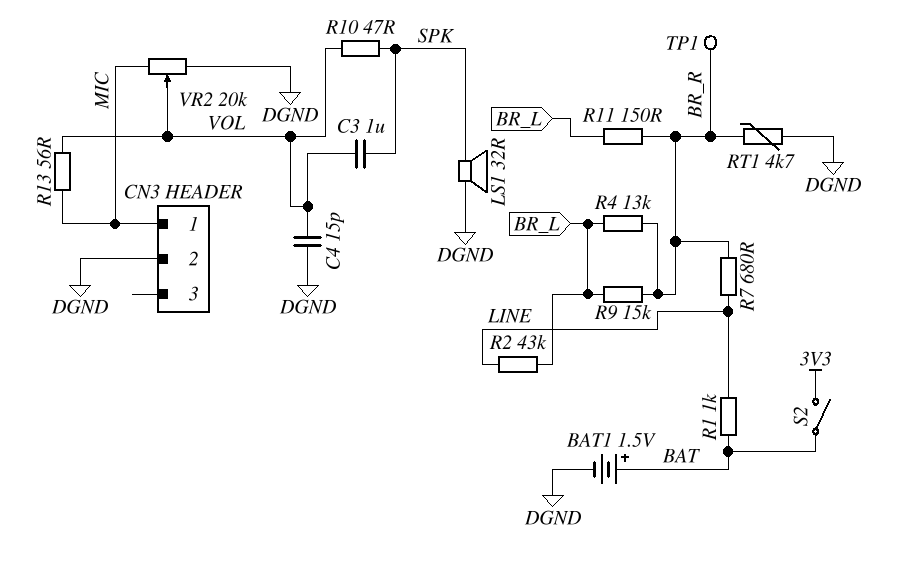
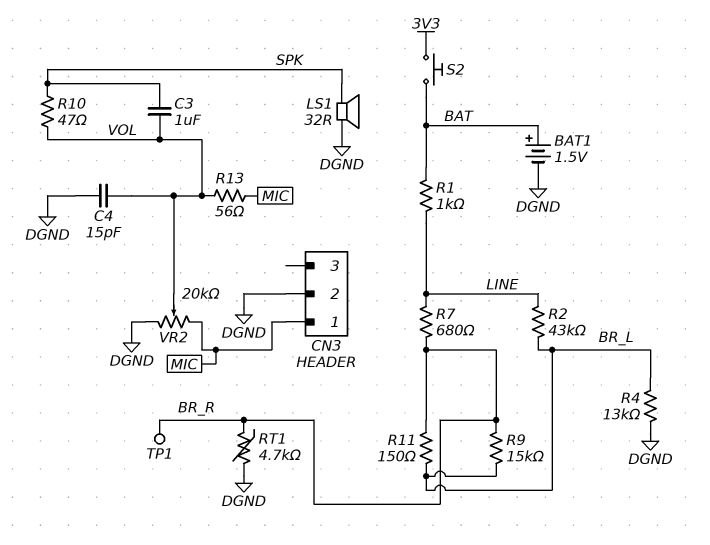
R4: 13k (BR_L, BR_R) -> 13k (BR_L, DGND)
S2: switch (3V3, BAT) -> button (3V3, BAT)

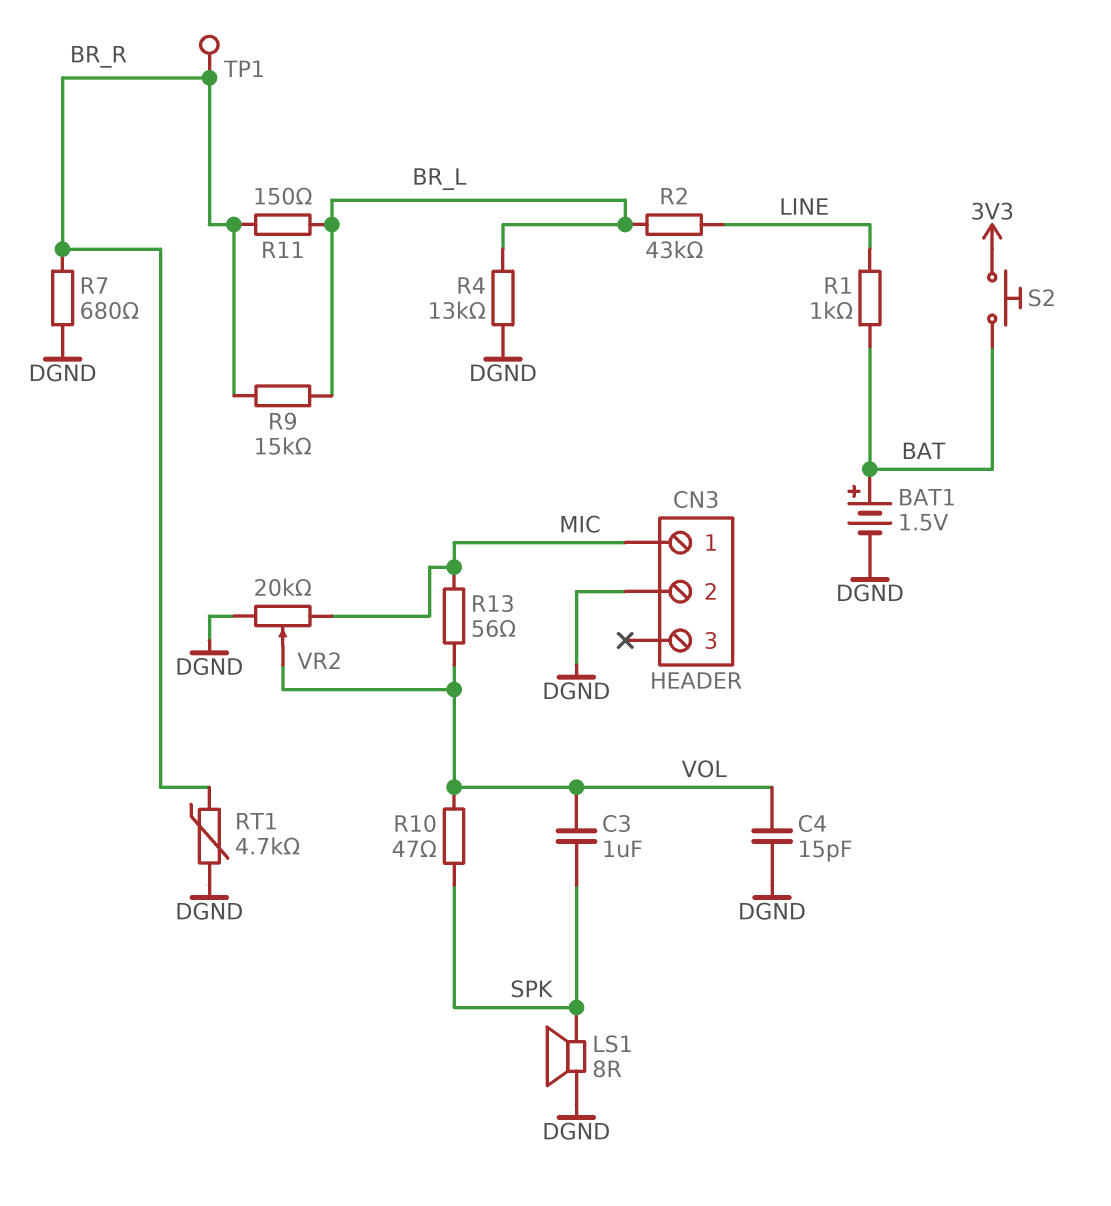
LS1: speaker 32R (DGND, SPK) -> speaker 8R (DGND, SPK)
R7: 680 (BR_R, LINE) -> 680 (BR_R, DGND)

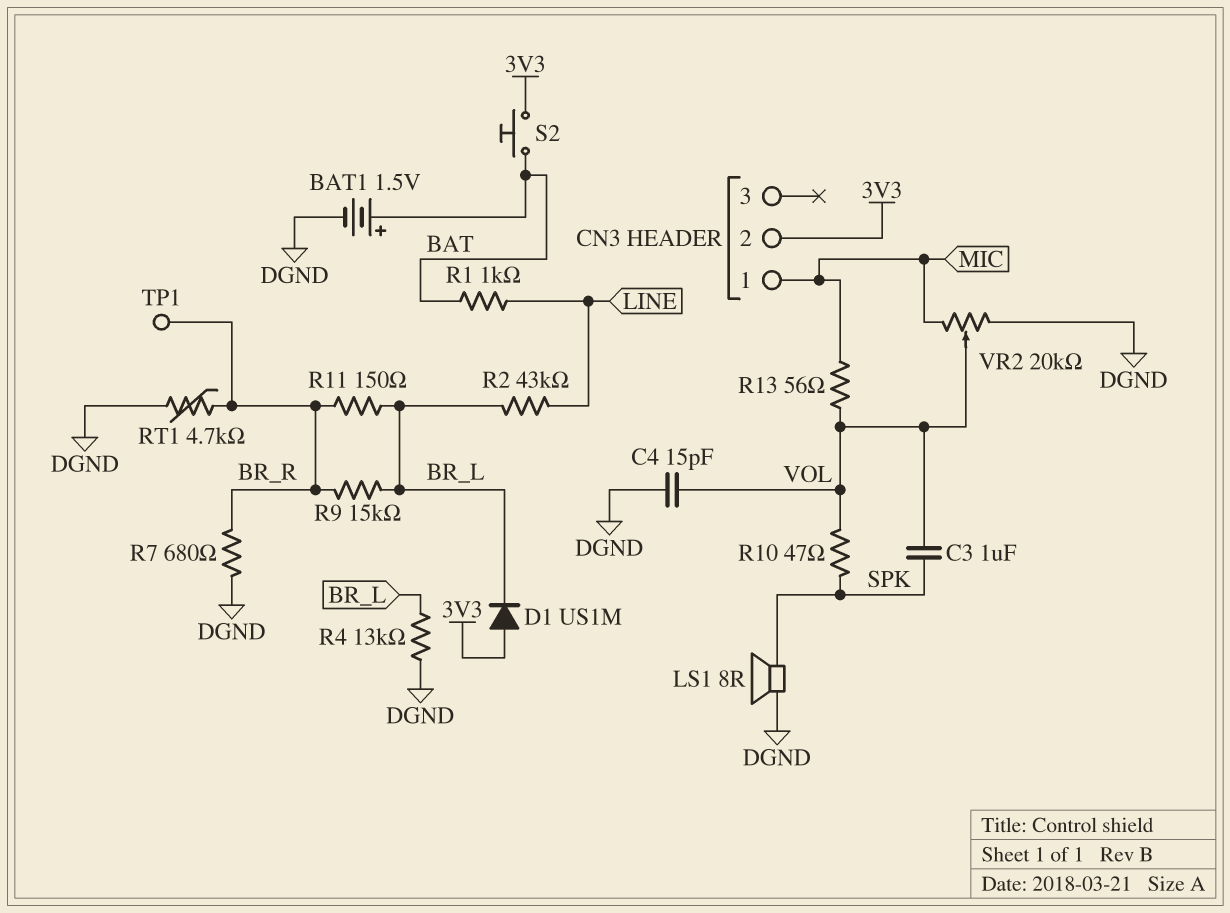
CN3 pin 2: DGND -> 3V3
D1: none -> diode US1M (A 3V3, K BR_L)

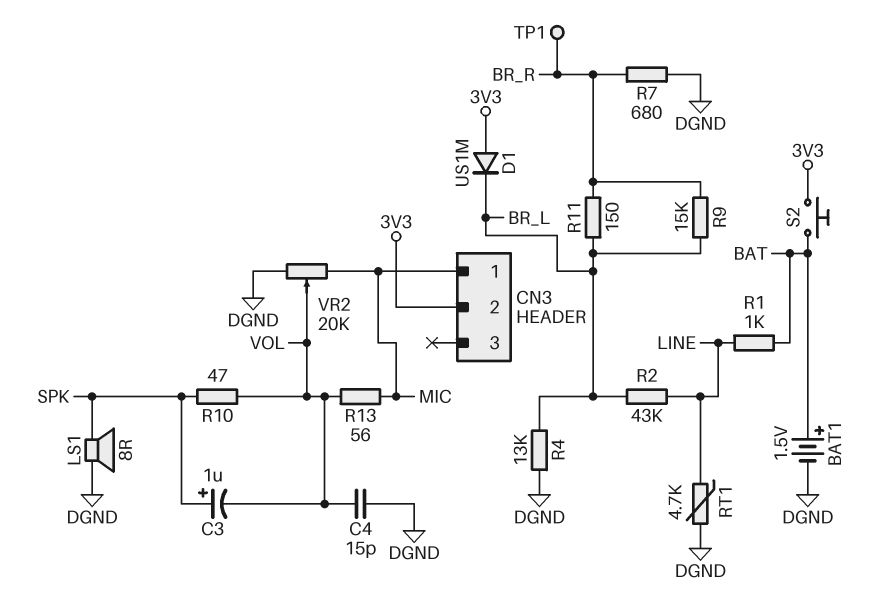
C3: 1uF (SPK, VOL) -> 1uF (plus SPK, minus VOL)
RT1: 4.7k (BR_R, DGND) -> 4.7k (DGND, LINE)

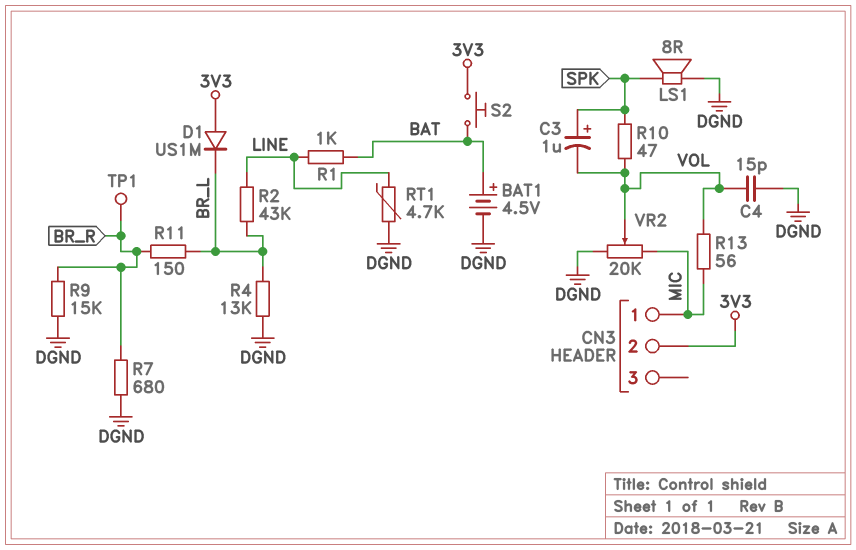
BAT1: 1.5V (plus BAT, minus DGND) -> 4.5V (plus BAT, minus DGND)
R9: 15k (BR_L, BR_R) -> 15k (BR_R, DGND)

